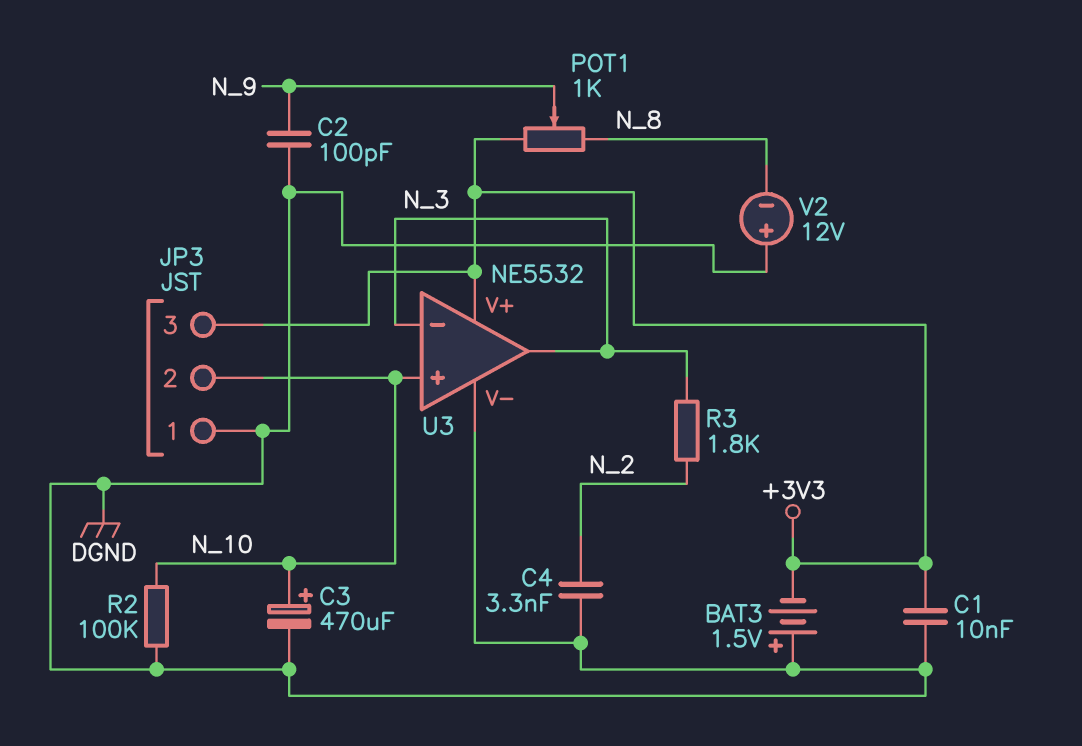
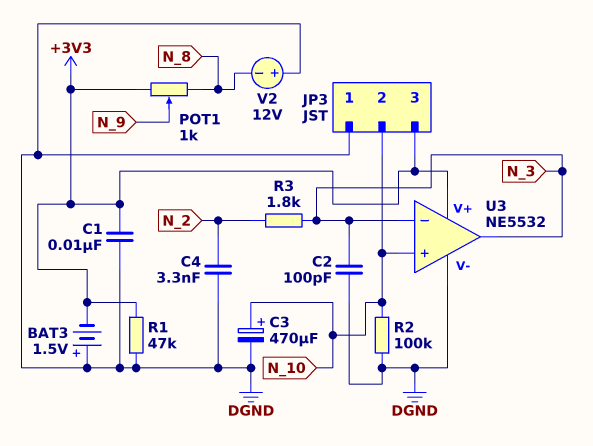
C2: 100pF (DGND, N_9) -> 100pF (DGND, N_3)
R1: none -> 47k (+3V3, DGND)

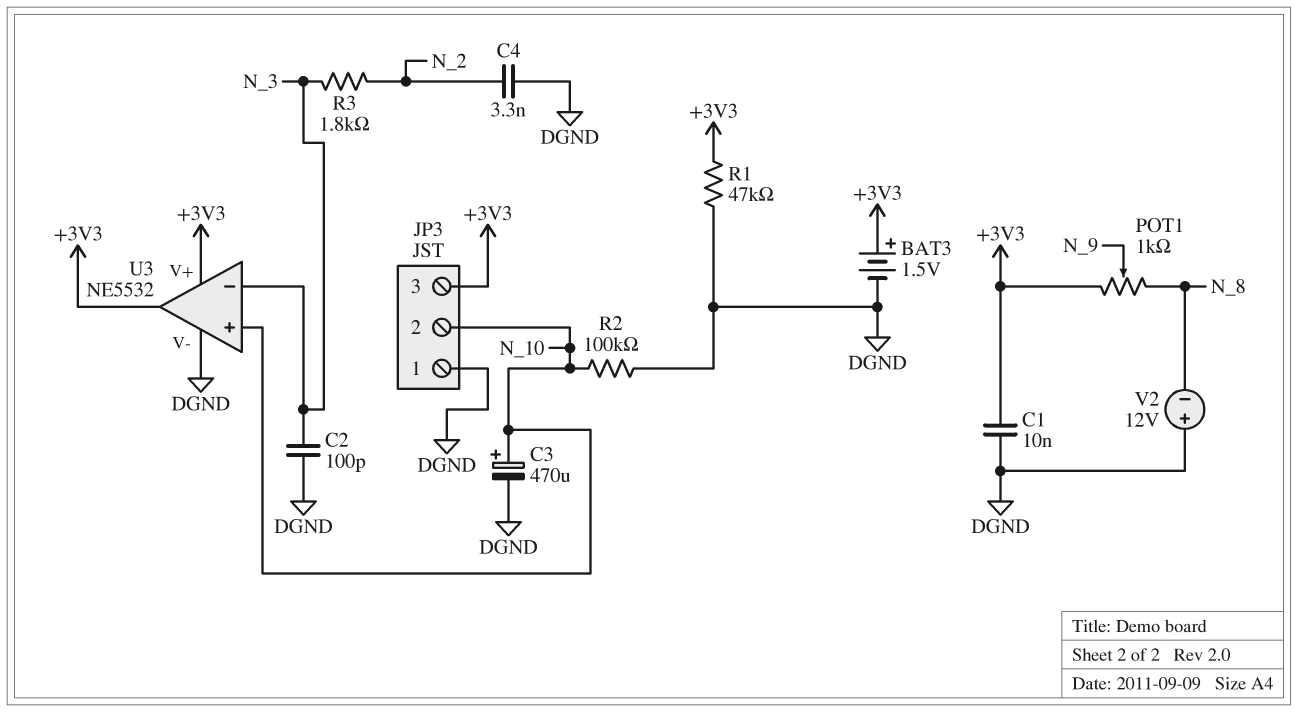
BAT3: 1.5V (plus DGND, minus +3V3) -> 1.5V (plus +3V3, minus DGND)
U3 pin out: N_3 -> +3V3

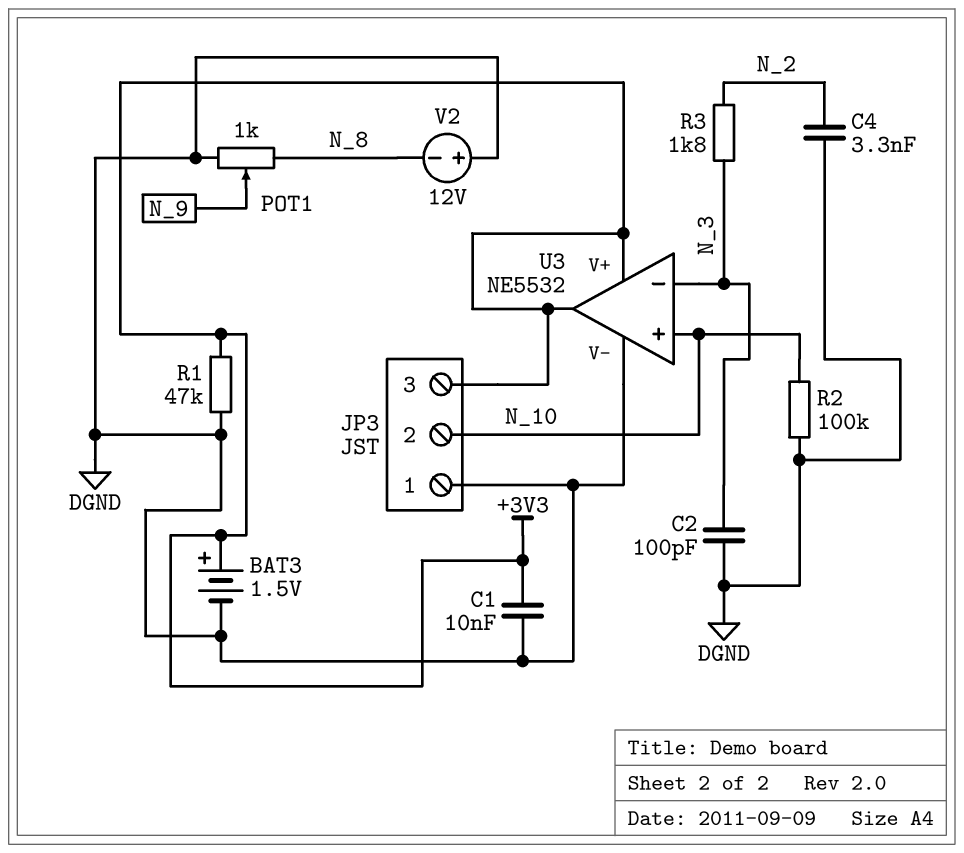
C3: 470uF (plus N_10, minus DGND) -> none
POT1: 1k (+3V3, N_8, wiper N_9) -> 1k (DGND, N_8, wiper N_9)

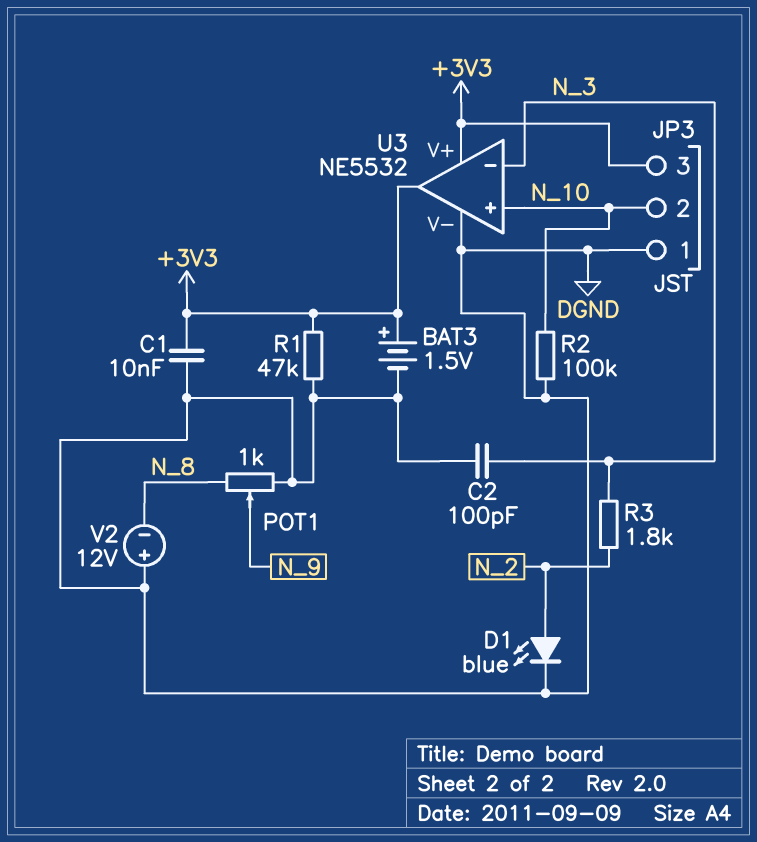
C4: 3.3nF (DGND, N_2) -> none
D1: none -> LED blue (A N_2, K DGND)

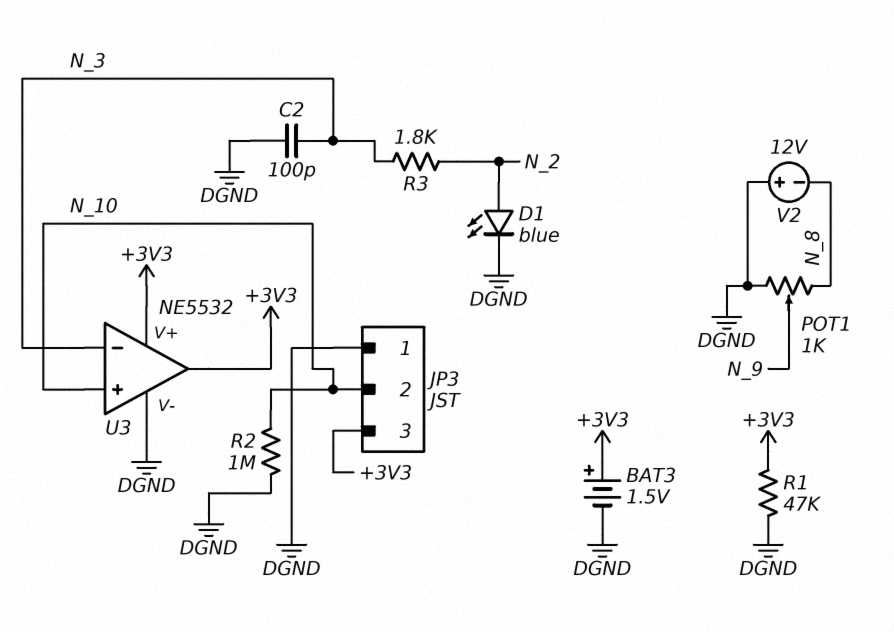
C1: 10nF (+3V3, DGND) -> none
R2: 100k (DGND, N_10) -> 1M (DGND, N_10)

